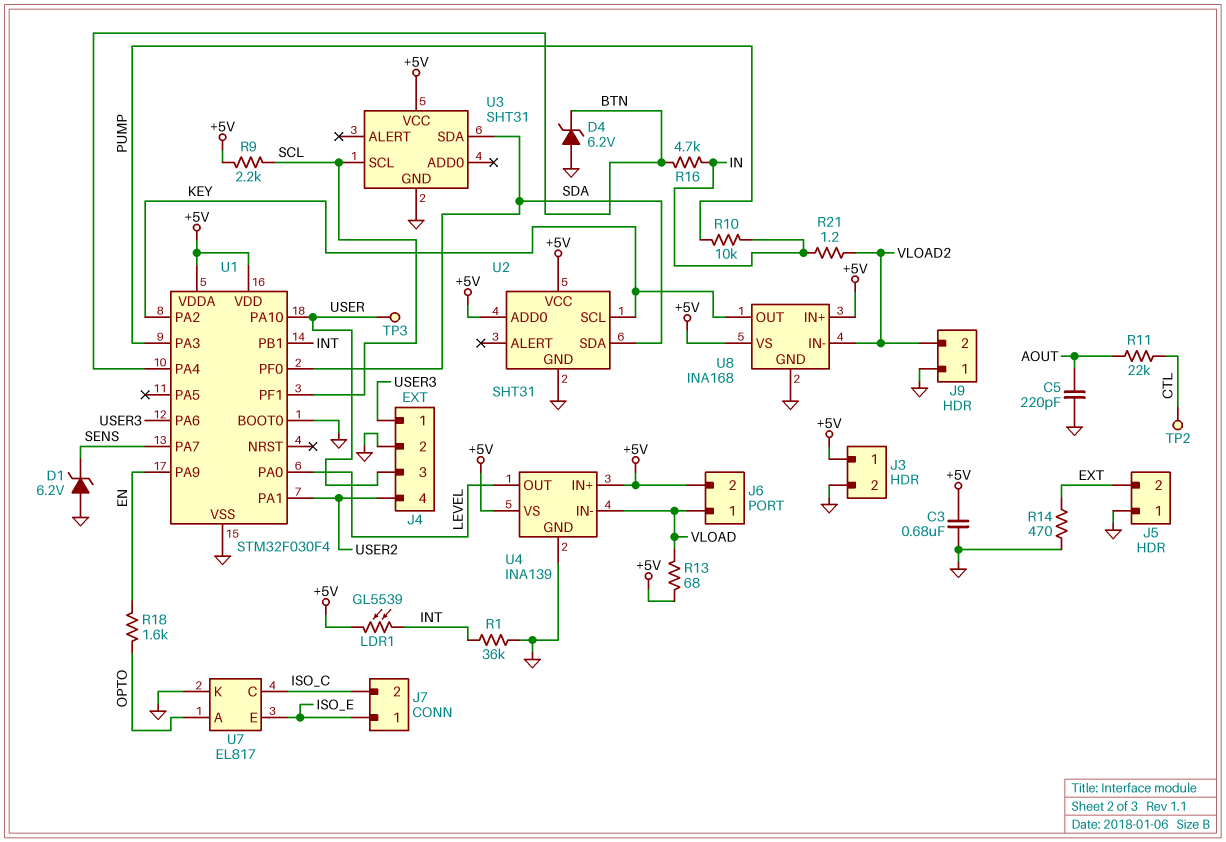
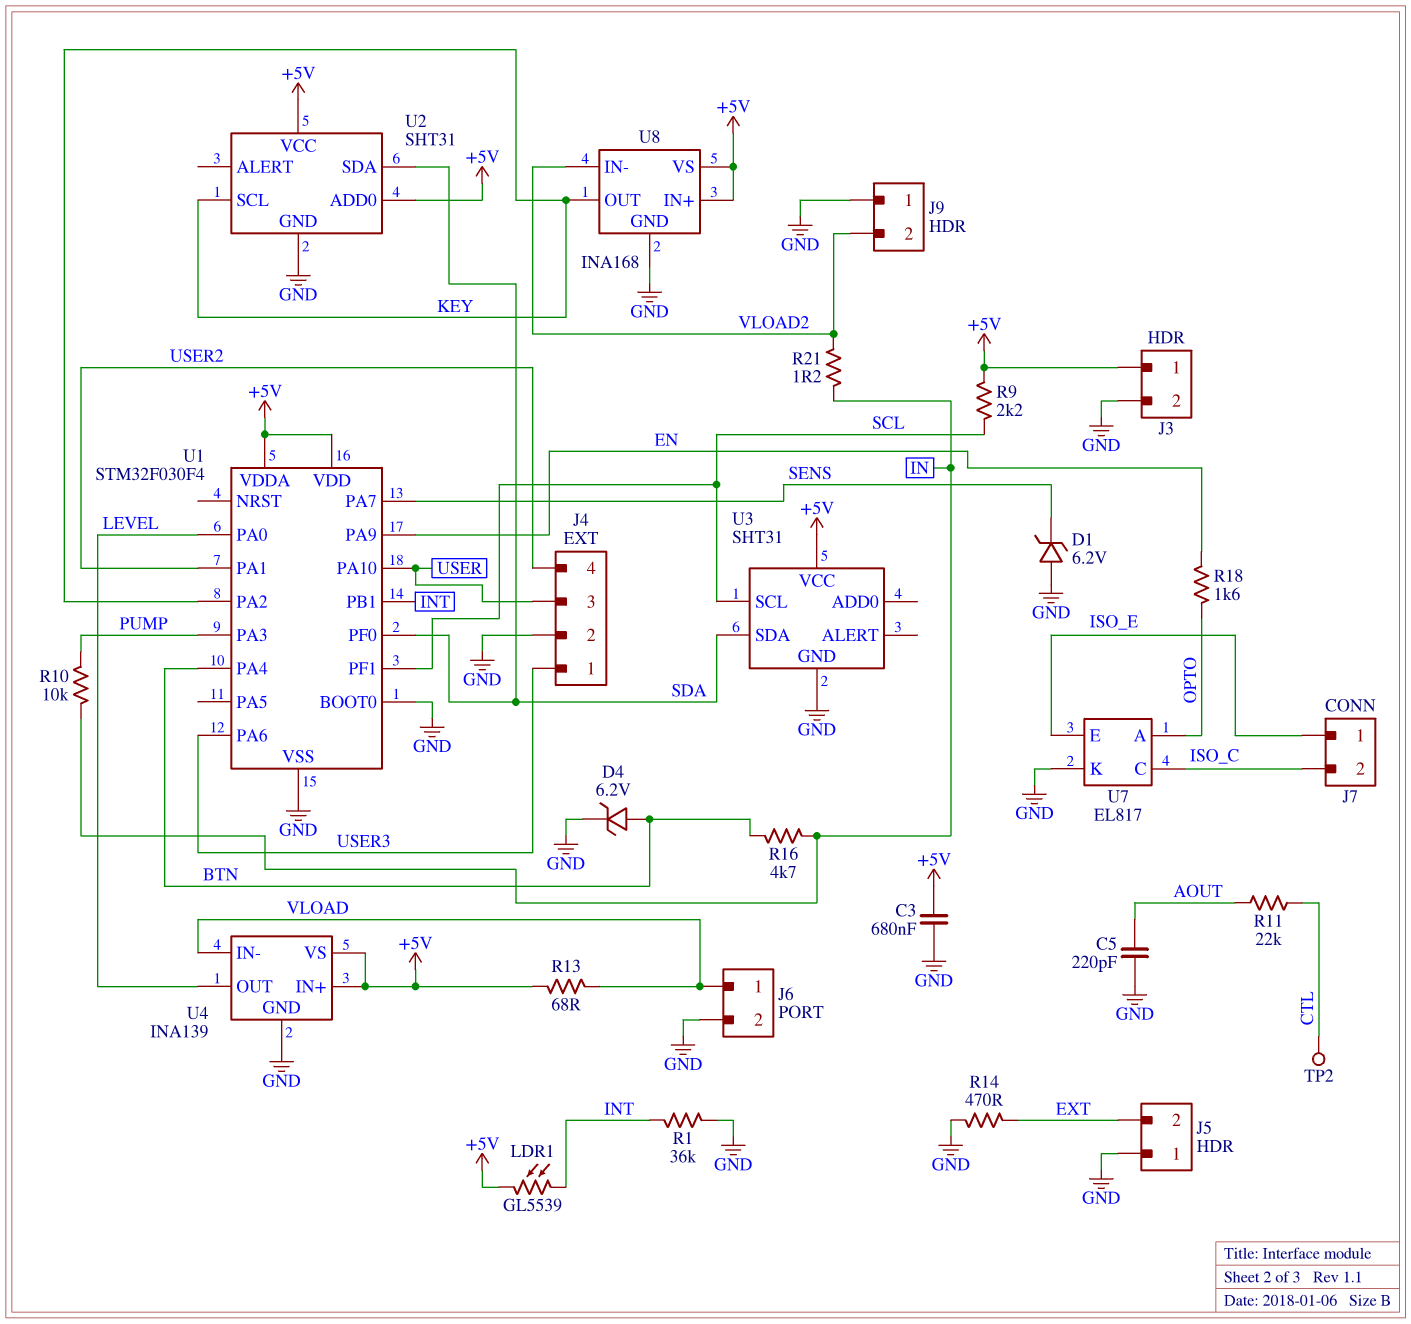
D4: zener 6.2V (A GND, K BTN) -> zener 6.2V (A BTN, K GND)
J6 pin 2: +5V -> GND
TP3: test point (USER) -> none

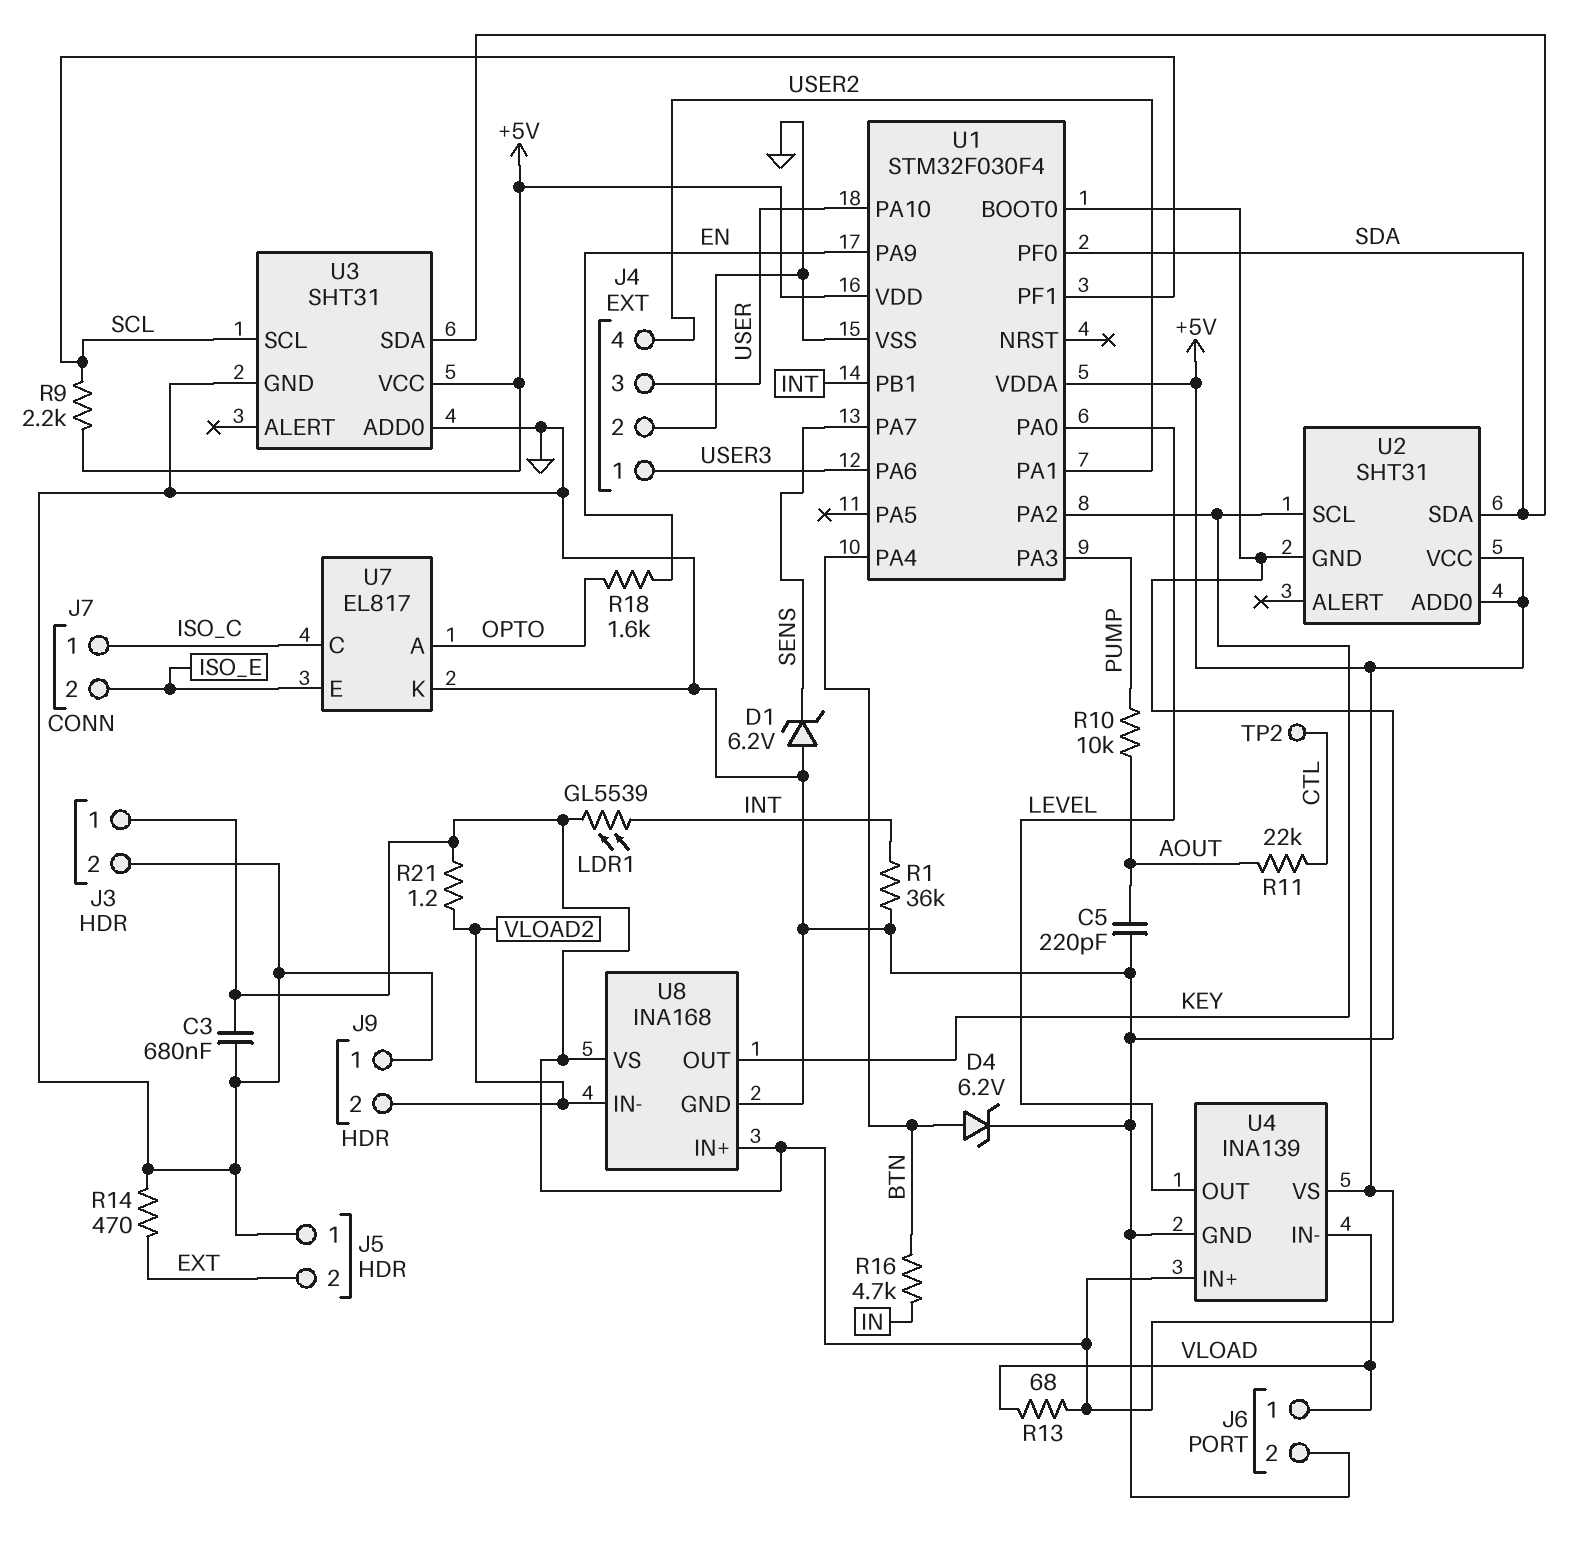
J7 pin 1: ISO_E -> ISO_C
J7 pin 2: ISO_C -> ISO_E
R10: 10k (IN, PUMP) -> 10k (AOUT, PUMP)
R21: 1.2 (IN, VLOAD2) -> 1.2 (+5V, VLOAD2)
U3 pin ADD0: none -> GND

